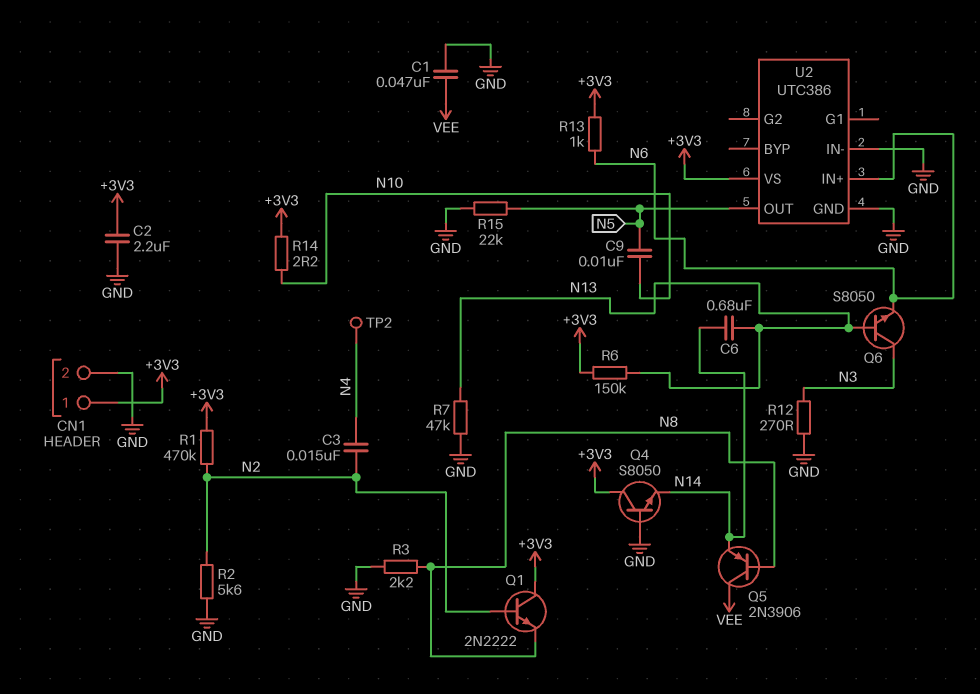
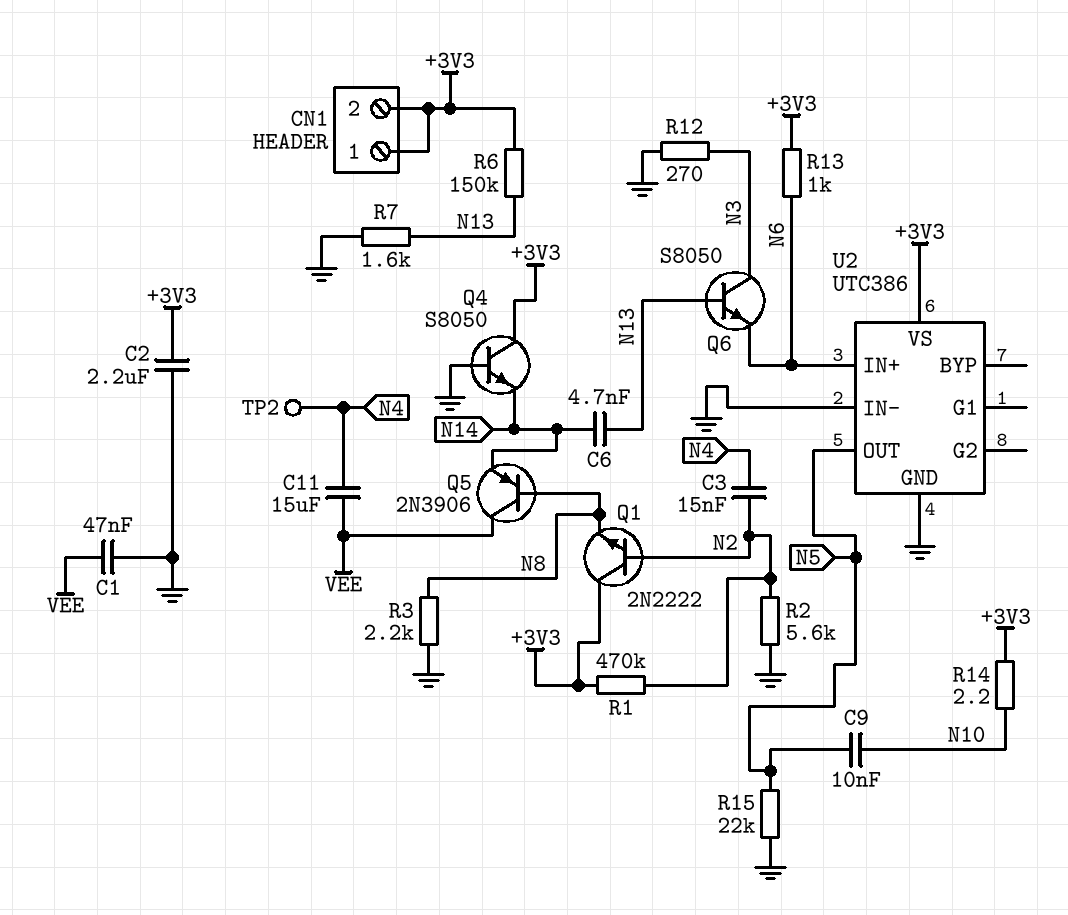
C6: 680nF (N13, N14) -> 4.7nF (N13, N14)
C11: none -> 15uF (N4, VEE)
CN1 pin 2: GND -> +3V3
R7: 47k (GND, N13) -> 1.6k (GND, N13)

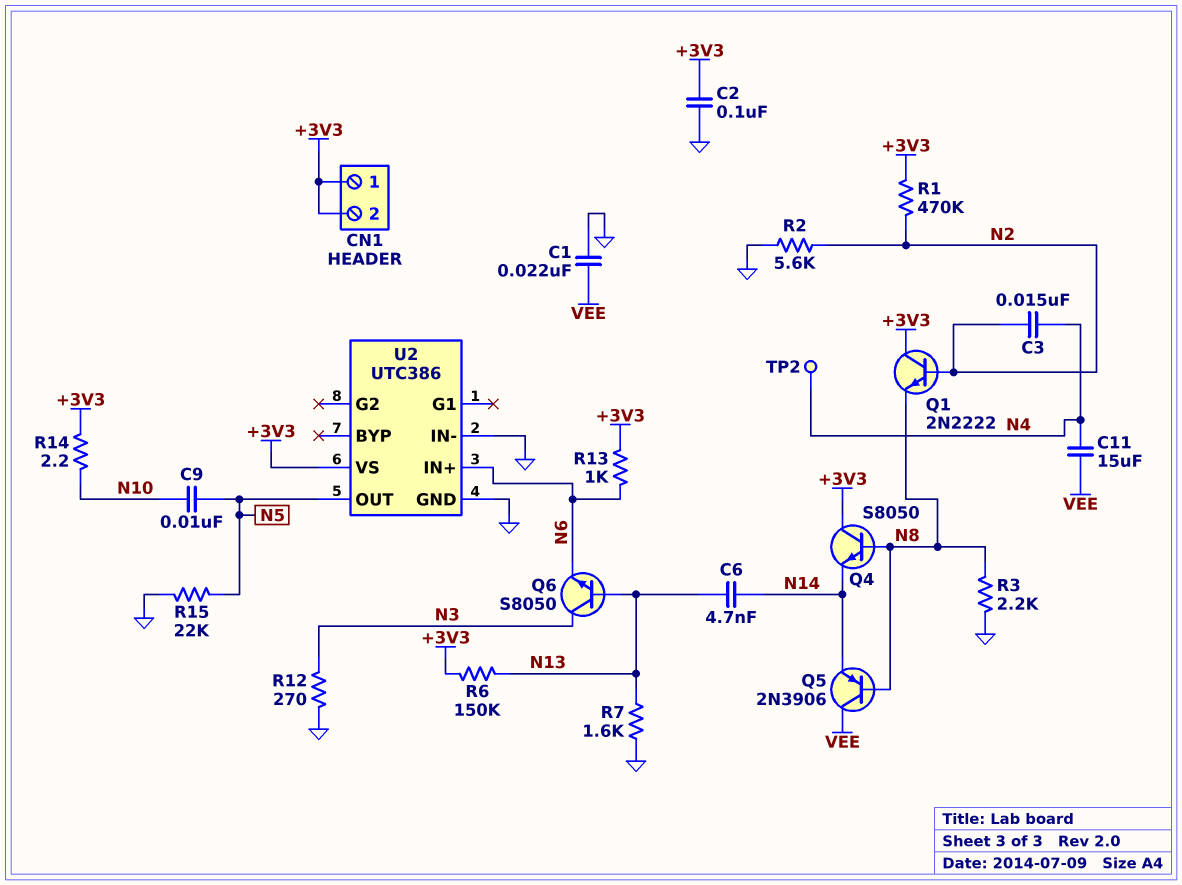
C1: 47nF (GND, VEE) -> 22nF (GND, VEE)
C2: 2.2uF (+3V3, GND) -> 100nF (+3V3, GND)
Q4: NPN S8050 (B GND, C +3V3, E N14) -> NPN S8050 (B N8, C +3V3, E N14)

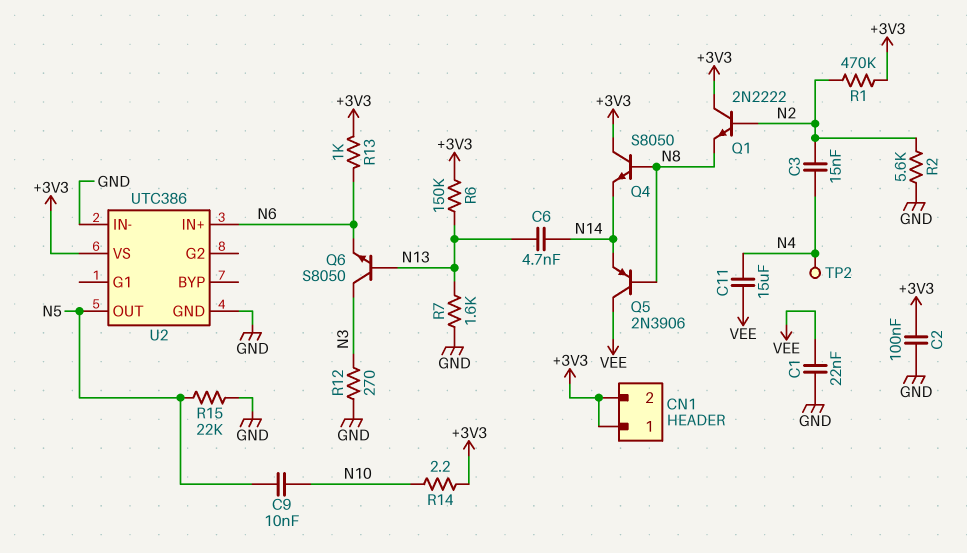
R3: 2.2k (GND, N8) -> none

